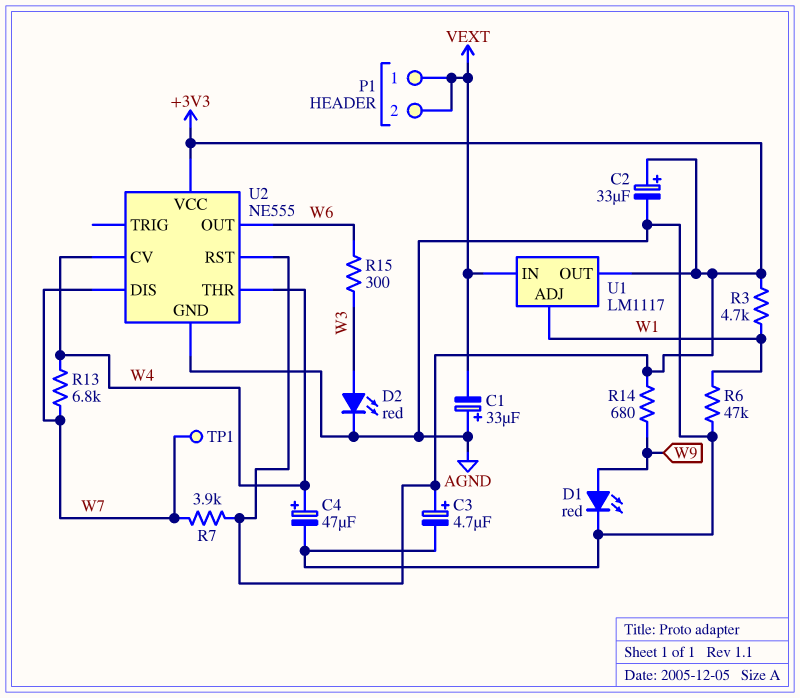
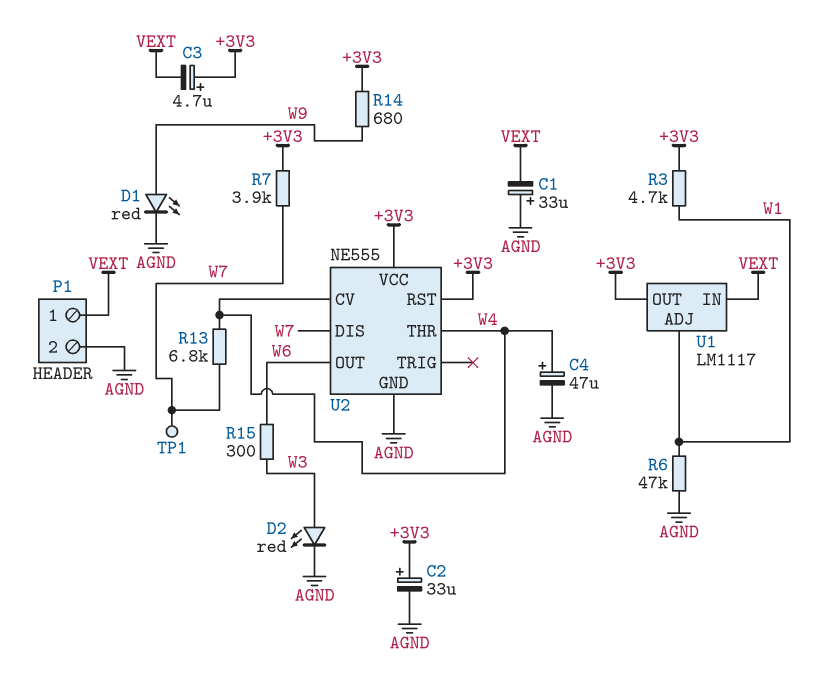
C3: 4.7uF (plus +3V3, minus AGND) -> 4.7uF (plus +3V3, minus VEXT)
P1 pin 2: VEXT -> AGND

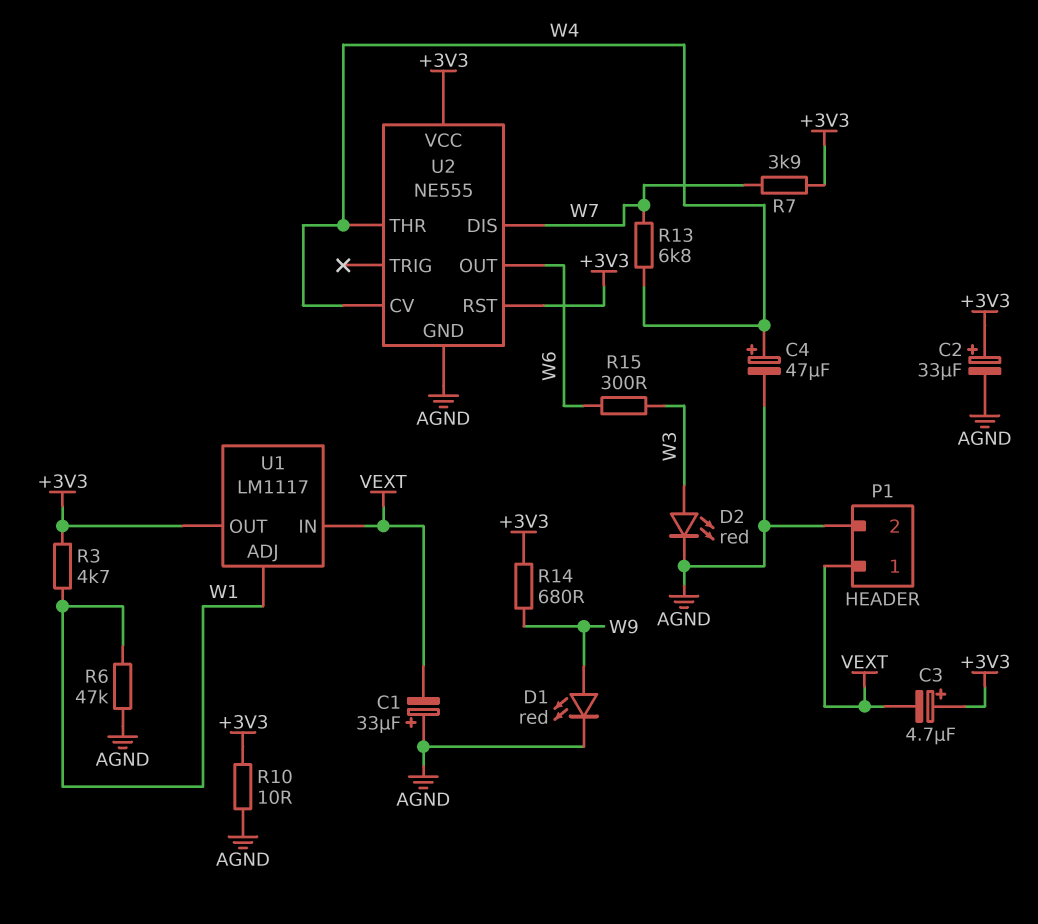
R10: none -> 10 (+3V3, AGND)
TP1: test point (W7) -> none

